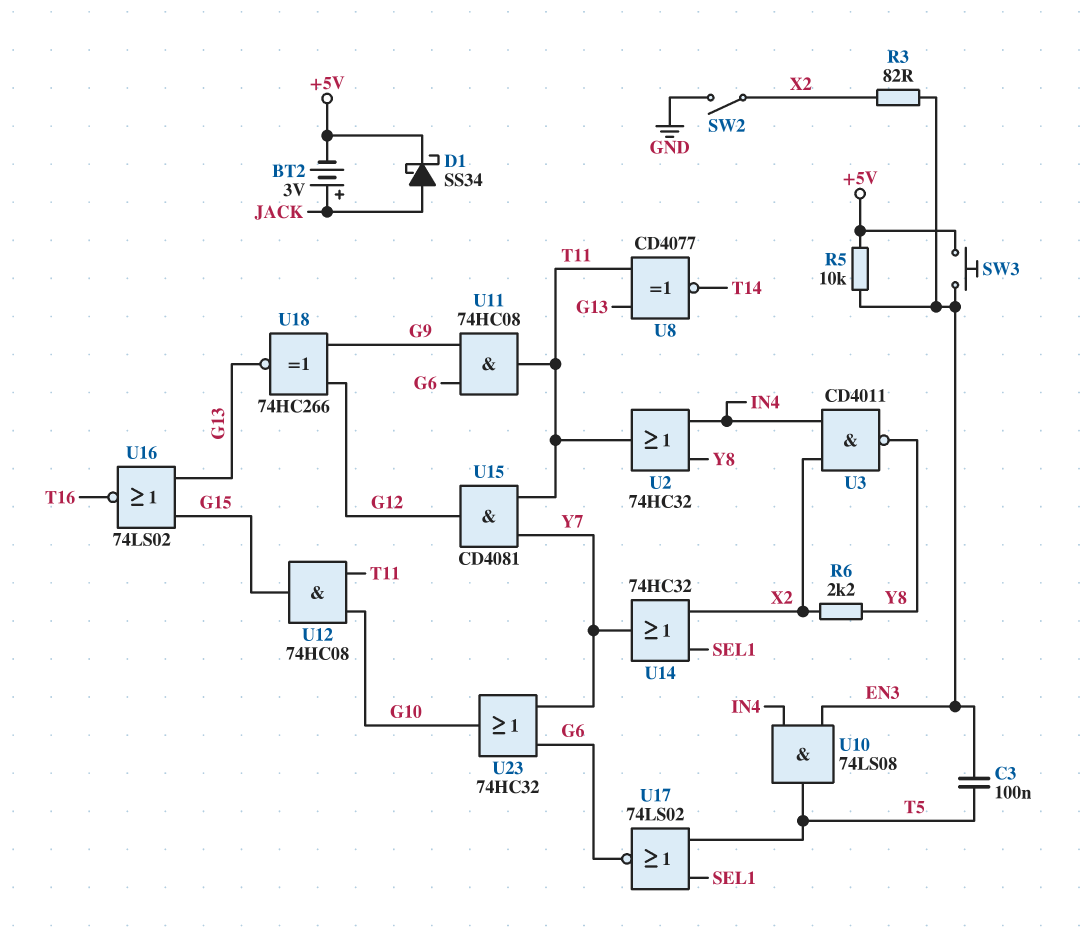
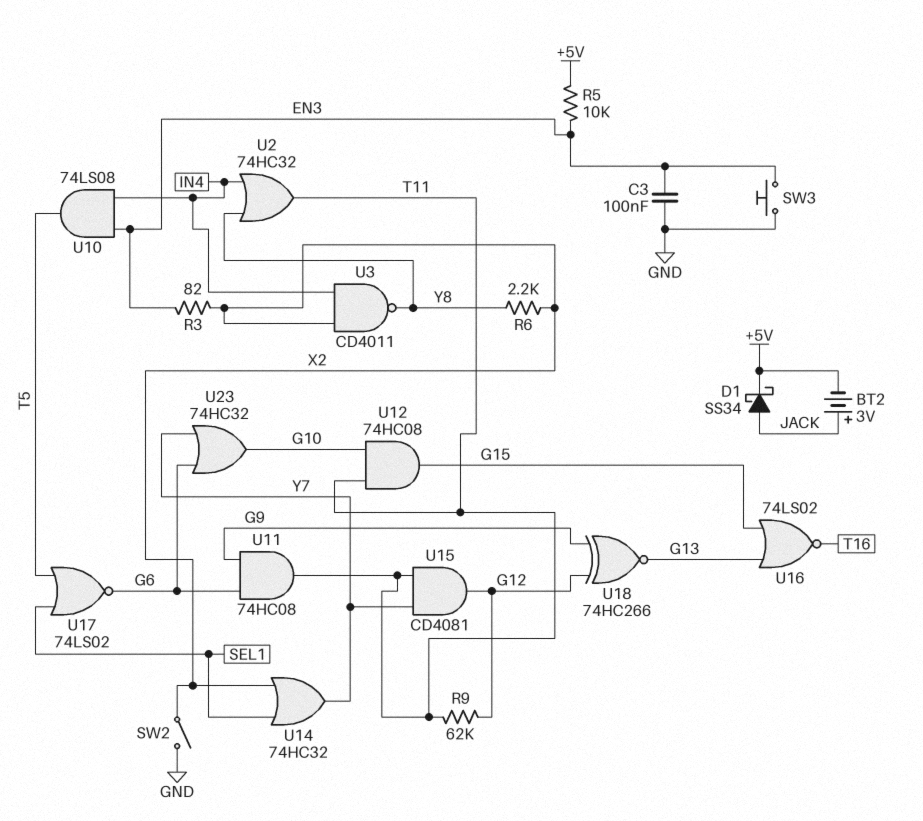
C3: 100nF (EN3, T5) -> 100nF (EN3, GND)
R9: none -> 62k (G12, T11)
SW3: button (+5V, EN3) -> button (EN3, GND)
U8: XNOR CD4077 (in G13, in T11, out T14) -> none

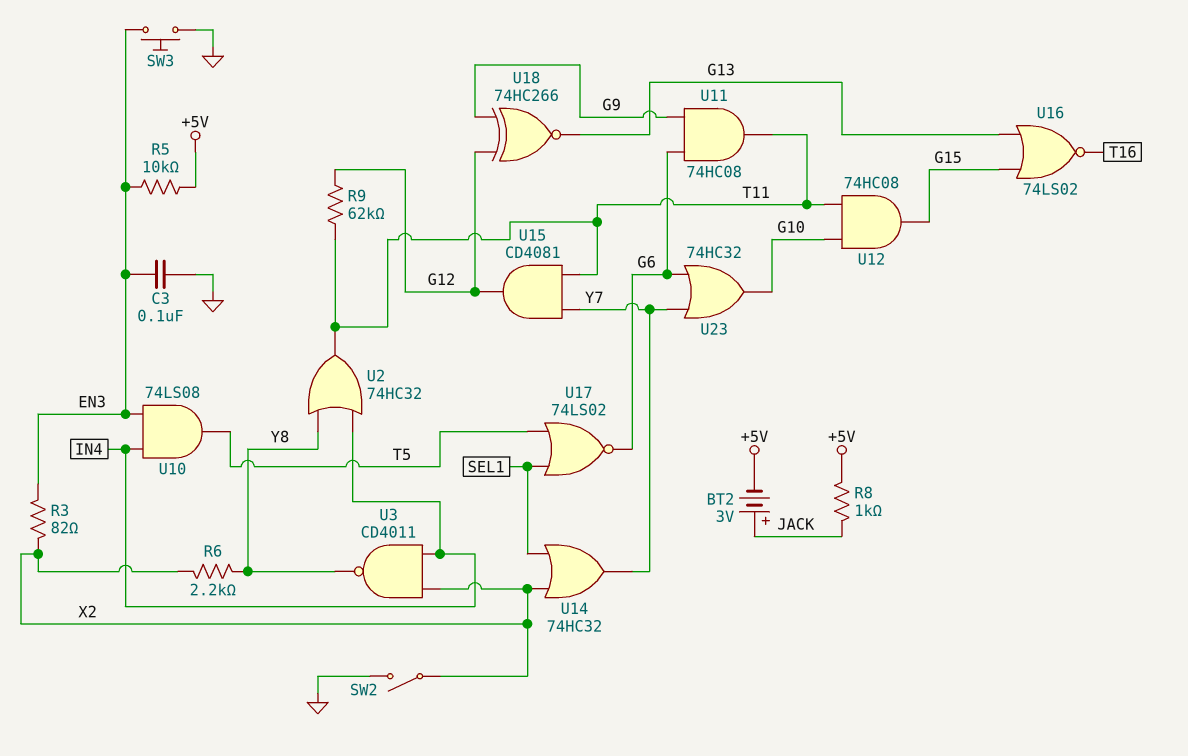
D1: schottky SS34 (A JACK, K +5V) -> none
R8: none -> 1k (+5V, JACK)

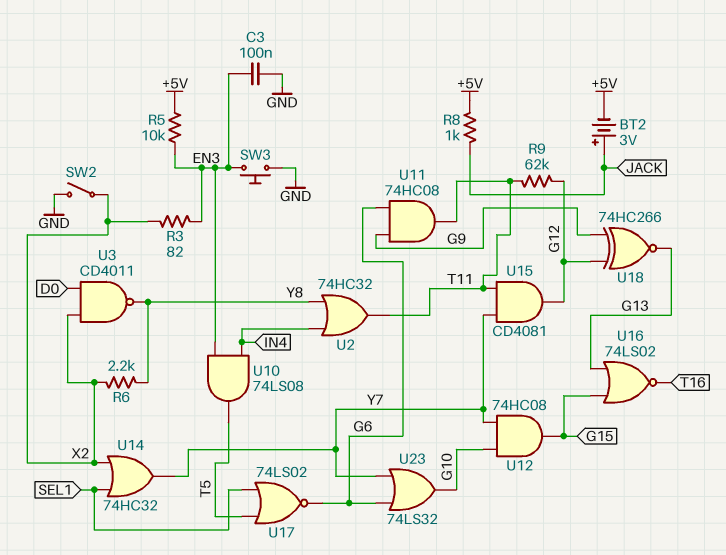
U3: NAND CD4011 (in IN4, in X2, out Y8) -> NAND CD4011 (in D0, in X2, out Y8)
U12: AND 74HC08 (in G10, in T11, out G15) -> AND 74HC08 (in G10, in Y7, out G15)
U23: OR 74HC32 (in G6, in Y7, out G10) -> OR 74LS32 (in G6, in Y7, out G10)

